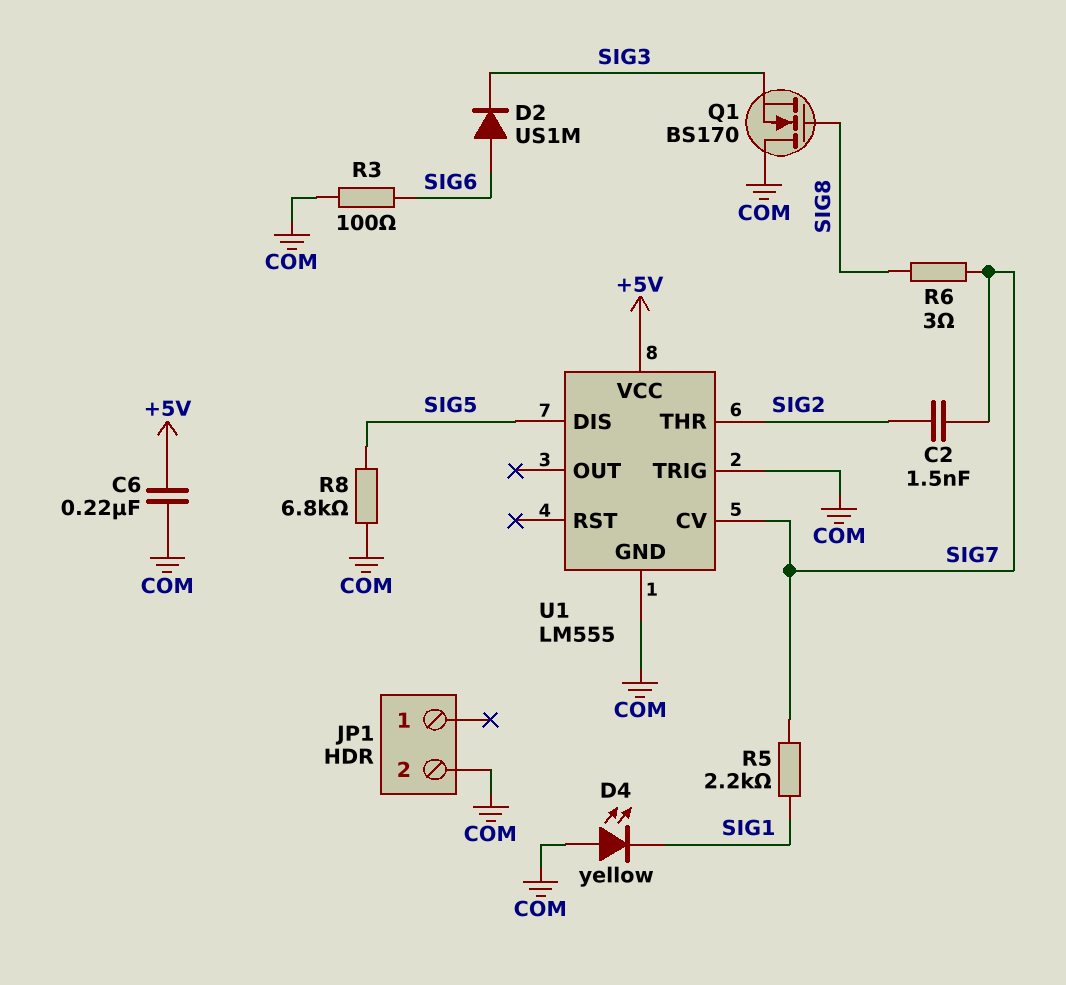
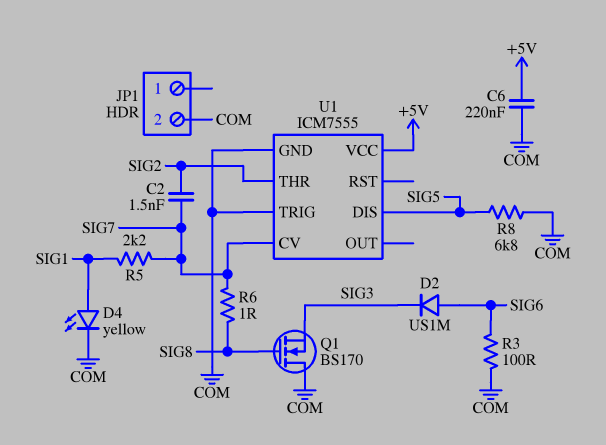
D4: LED yellow (A COM, K SIG1) -> LED yellow (A SIG1, K COM)
R6: 3 (SIG7, SIG8) -> 1 (SIG7, SIG8)
U1: LM555 -> ICM7555

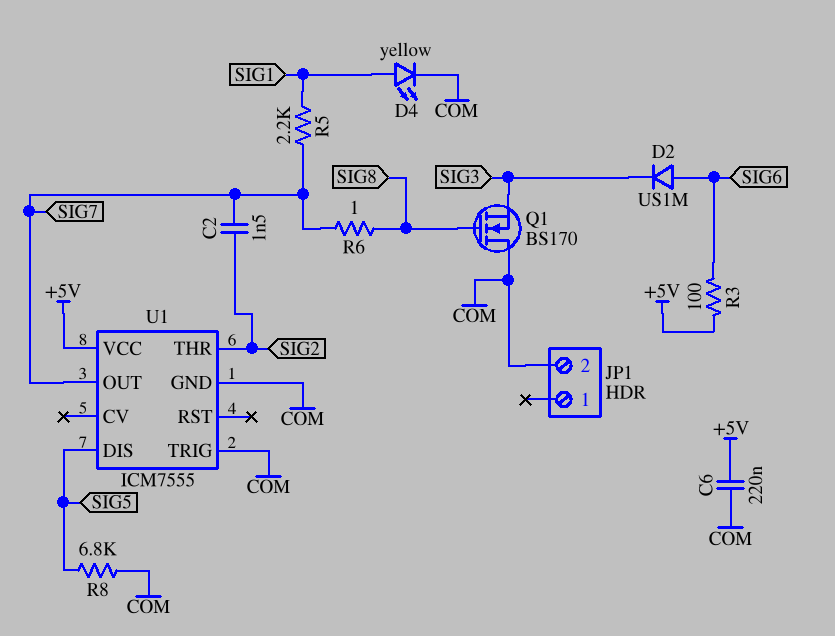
R3: 100 (COM, SIG6) -> 100 (+5V, SIG6)
U1 pin CV: SIG7 -> none
U1 pin OUT: none -> SIG7

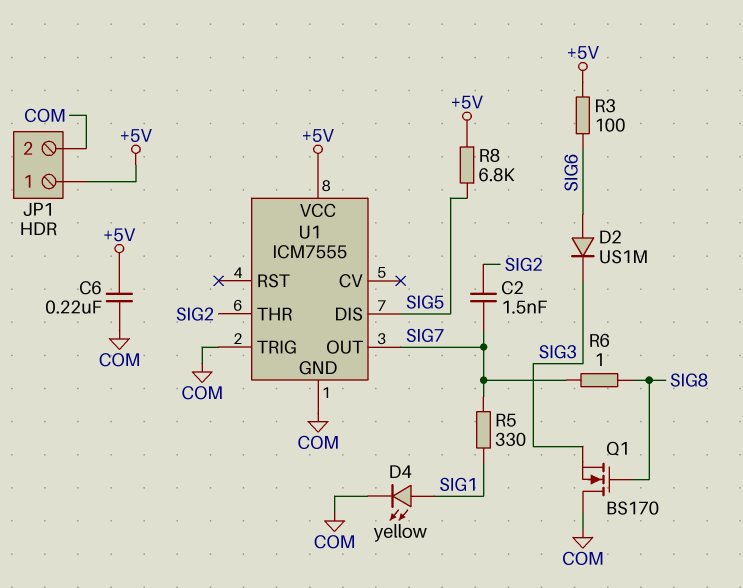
JP1 pin 1: none -> +5V
R5: 2.2k (SIG1, SIG7) -> 330 (SIG1, SIG7)
R8: 6.8k (COM, SIG5) -> 6.8k (+5V, SIG5)

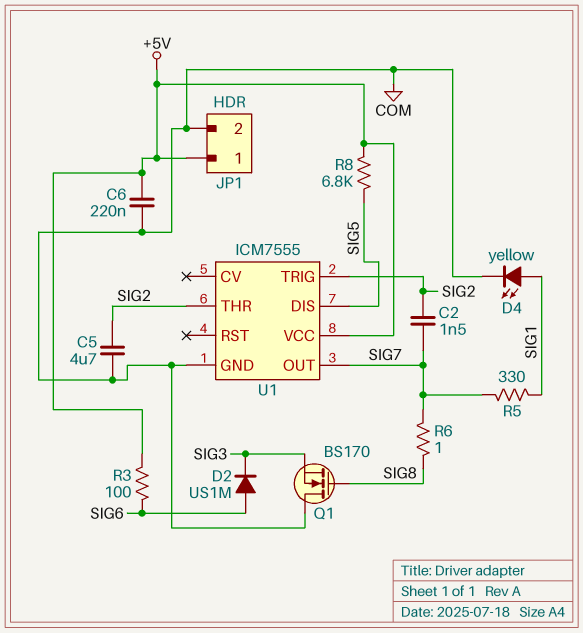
C5: none -> 4.7uF (COM, SIG2)
U1 pin TRIG: COM -> SIG2

